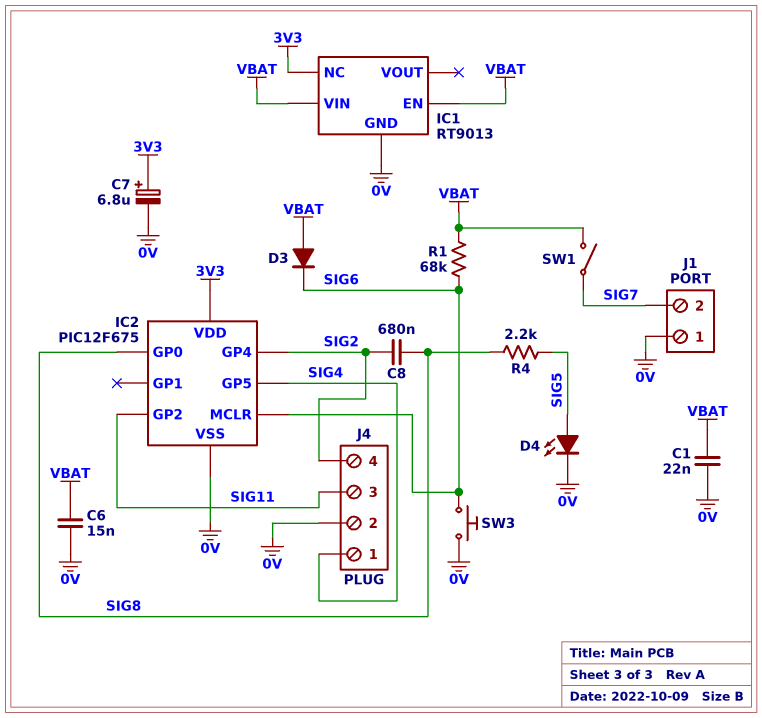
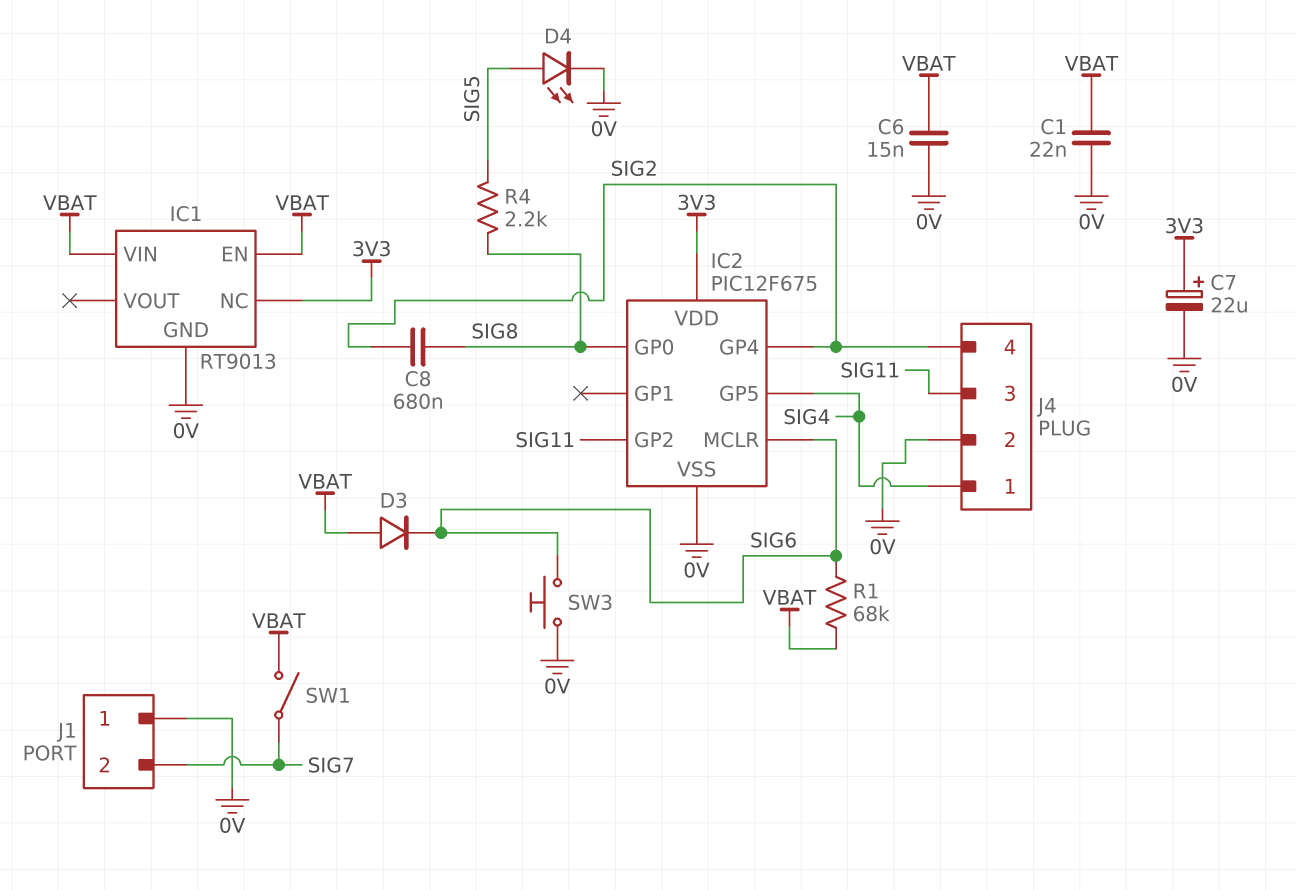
C7: 6.8uF (plus 3V3, minus 0V) -> 22uF (plus 3V3, minus 0V)

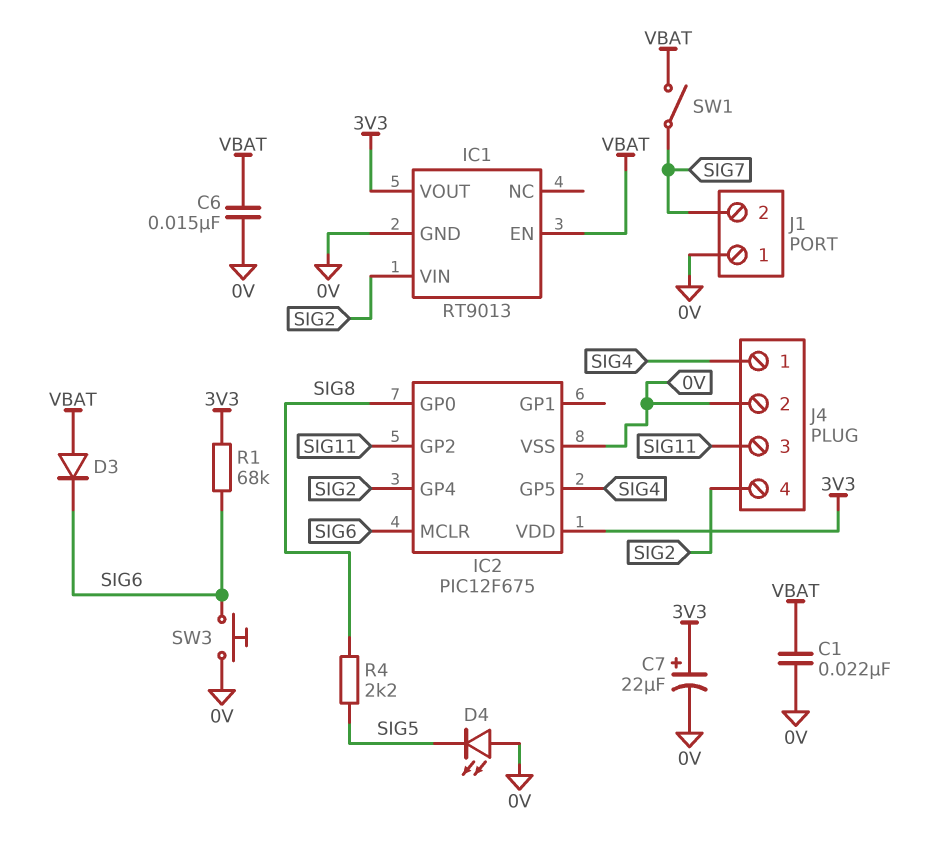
C8: 680nF (SIG2, SIG8) -> none
D4: LED (A SIG5, K 0V) -> LED (A 0V, K SIG5)
IC1 pin NC: 3V3 -> none
IC1 pin VIN: VBAT -> SIG2
IC1 pin VOUT: none -> 3V3
R1: 68k (SIG6, VBAT) -> 68k (3V3, SIG6)

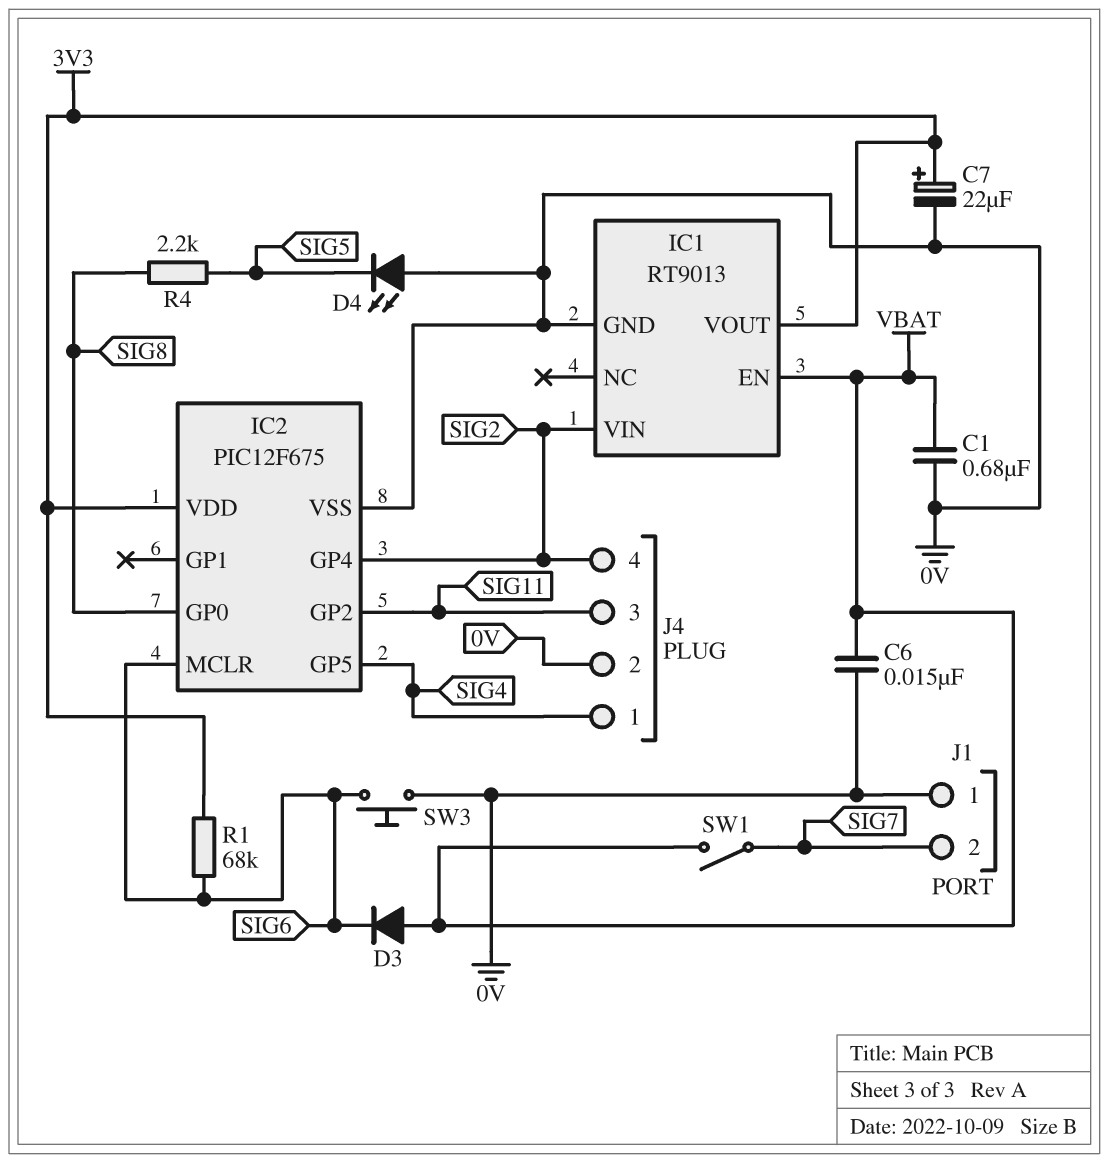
C1: 22nF (0V, VBAT) -> 680nF (0V, VBAT)

